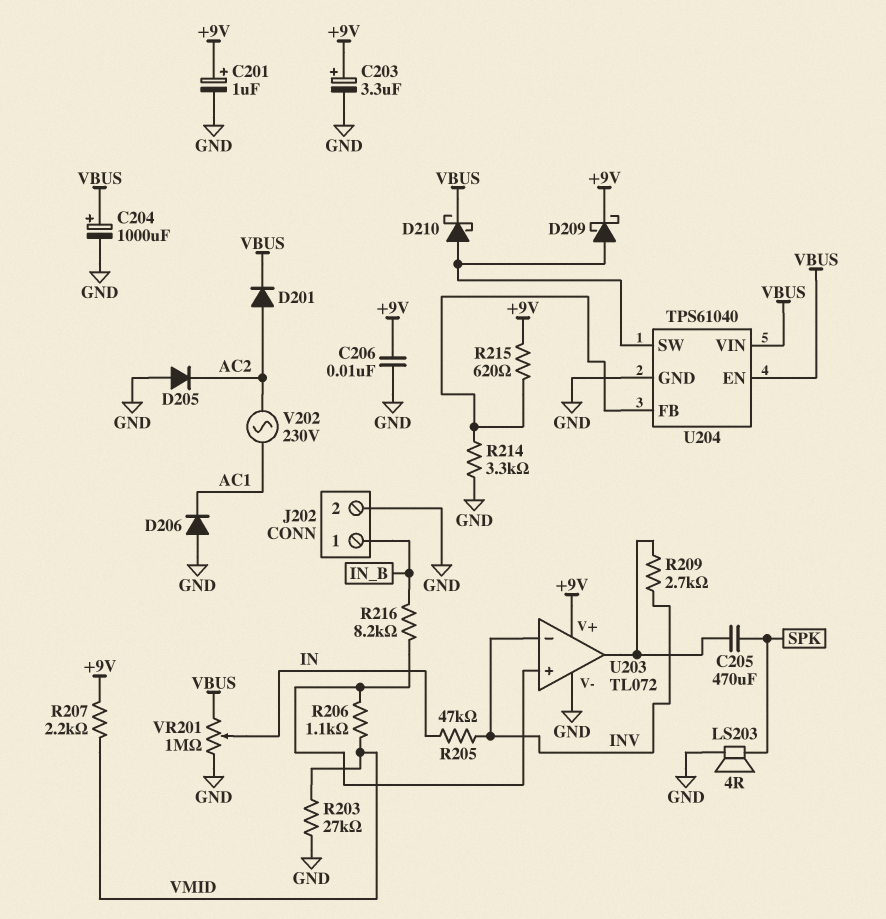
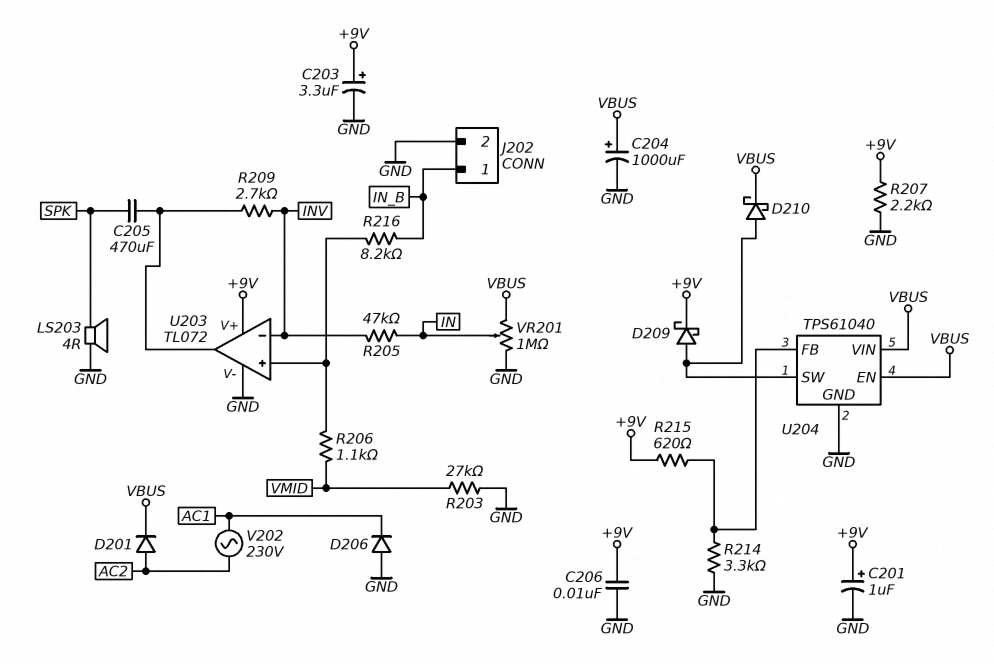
D205: diode (A GND, K AC2) -> none
R207: 2.2k (+9V, VMID) -> 2.2k (+9V, GND)

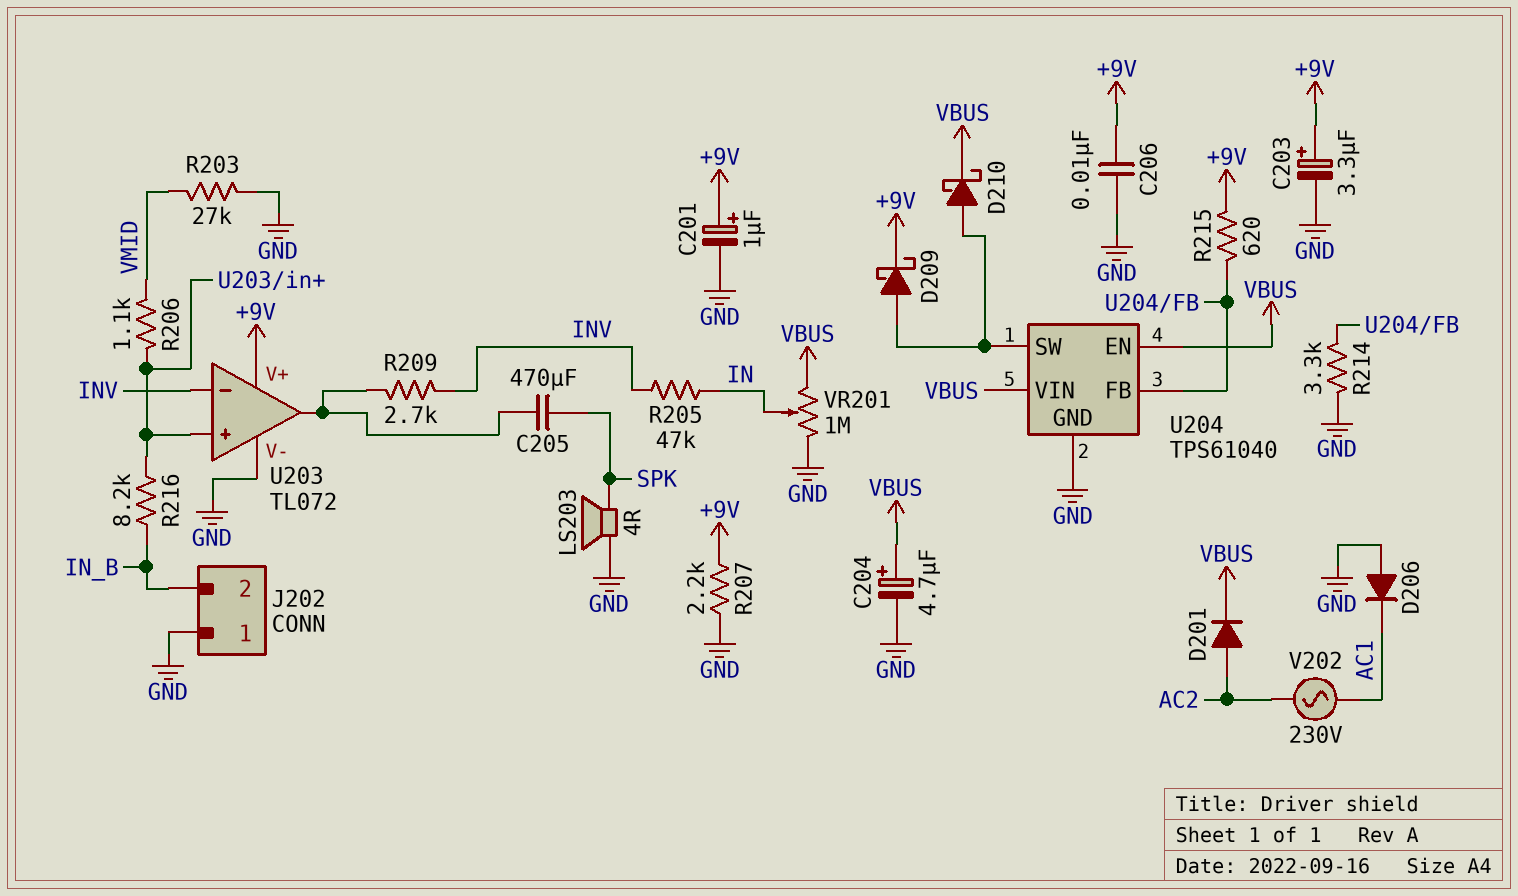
C204: 1000uF (plus VBUS, minus GND) -> 4.7uF (plus VBUS, minus GND)
J202 pin 1: IN_B -> GND
J202 pin 2: GND -> IN_B

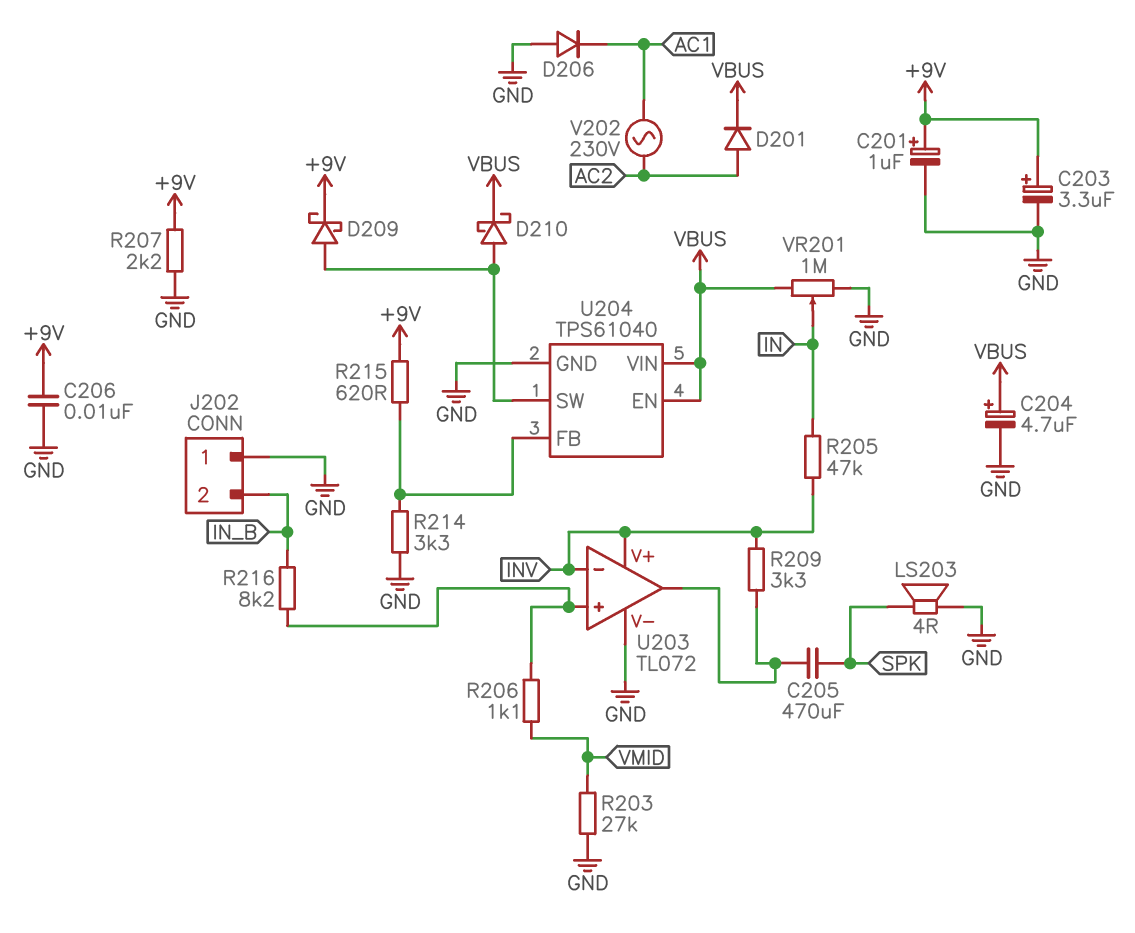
R209: 2.7k (INV, U203/out) -> 3.3k (INV, U203/out)
U203 pin V+: +9V -> INV

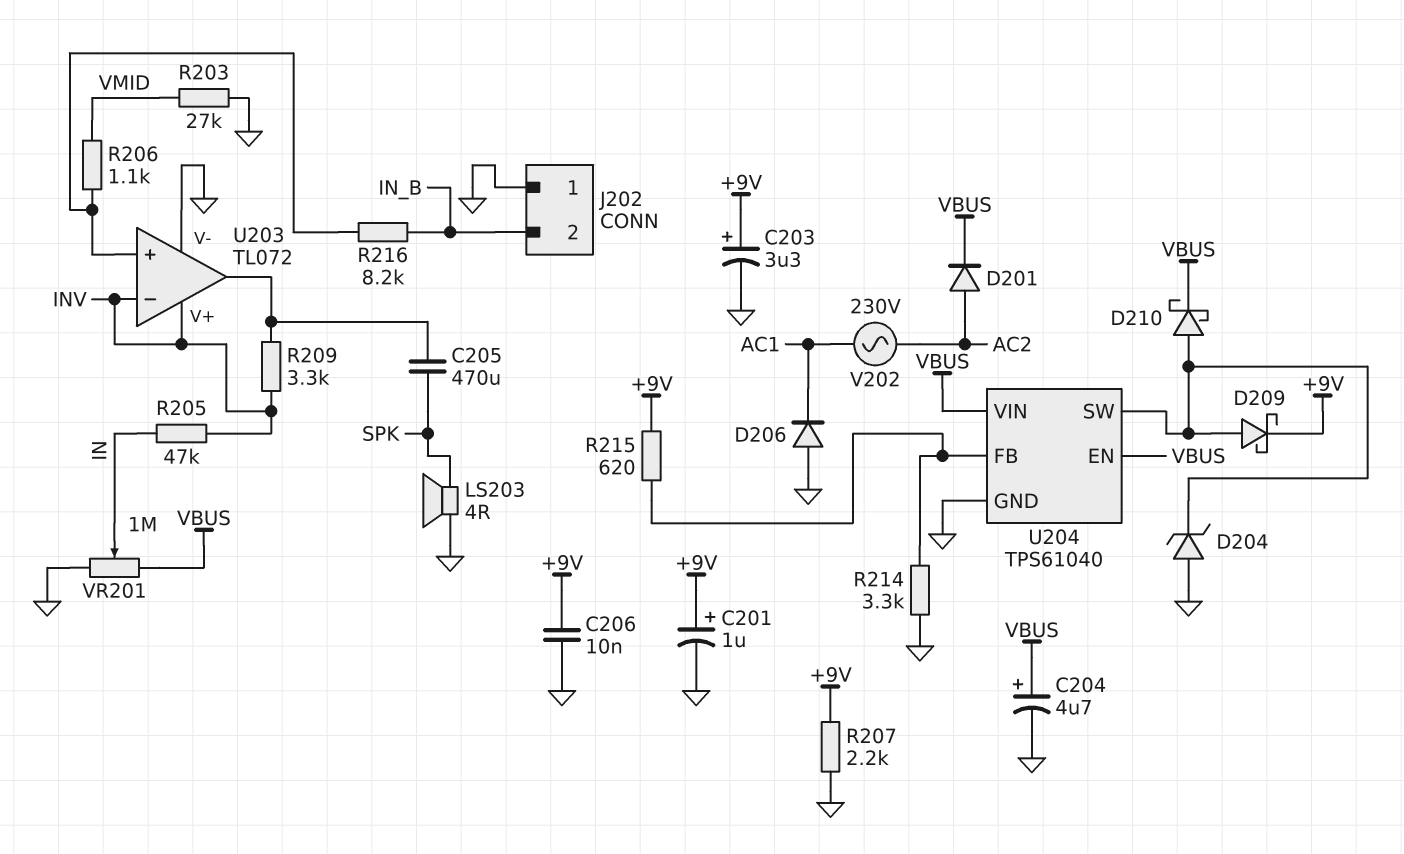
D204: none -> zener (A GND, K U204/SW)

